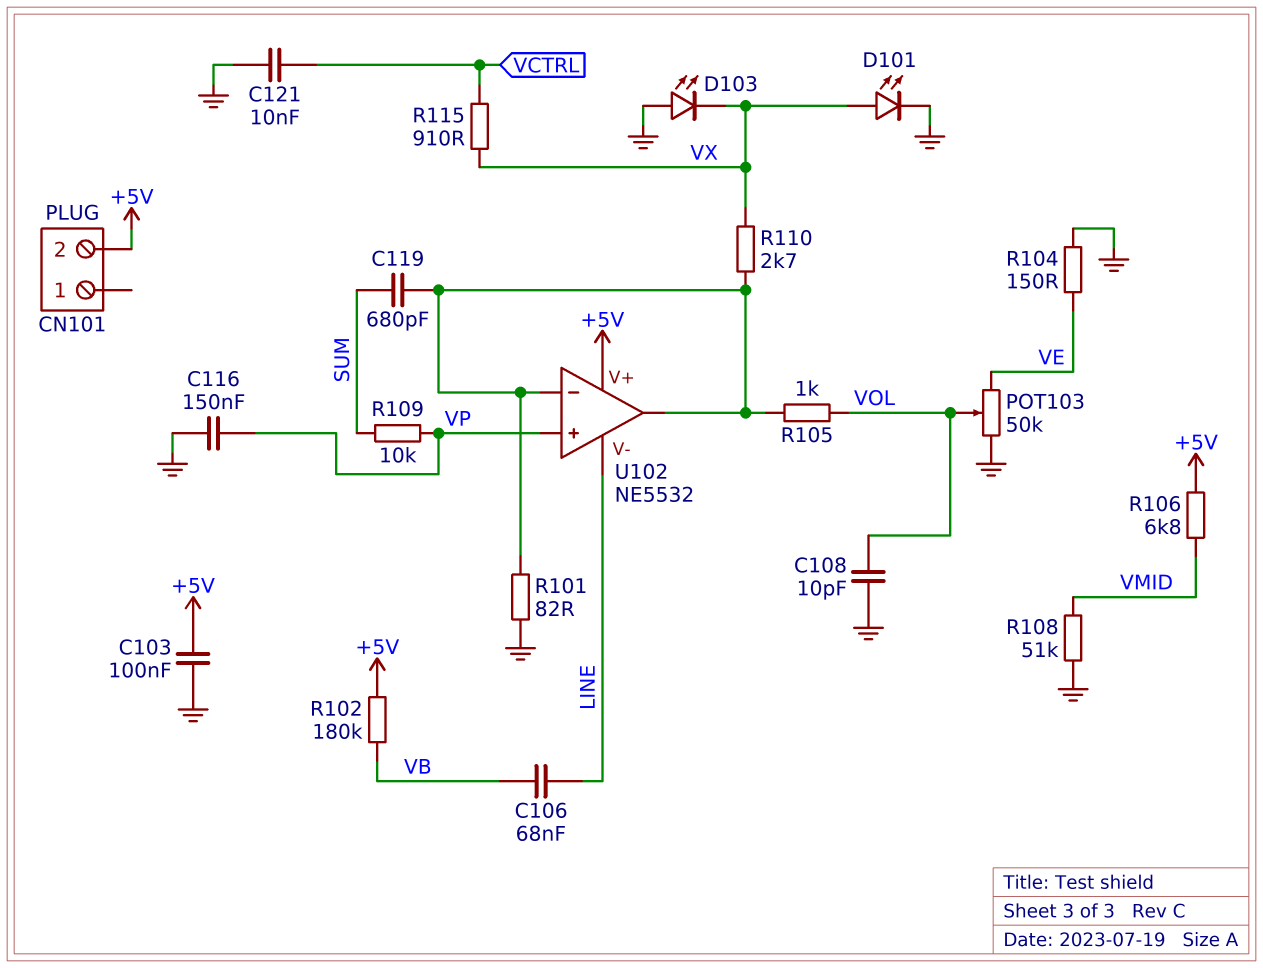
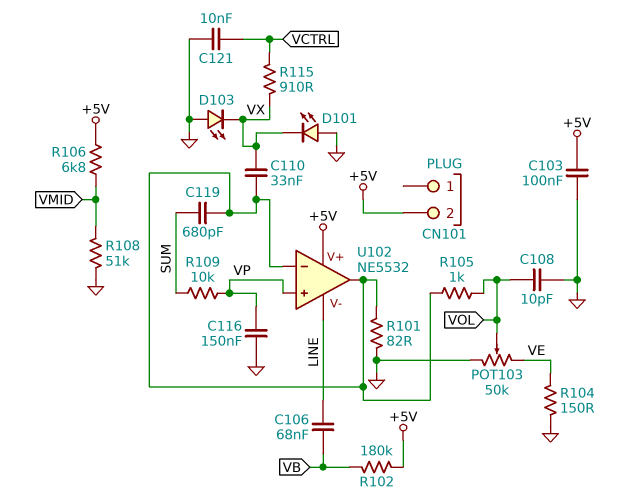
C110: none -> 33nF (U102/in-, VX)
D101: LED (A VX, K GND) -> LED (A GND, K VX)
R110: 2.7k (U102/in-, VX) -> none

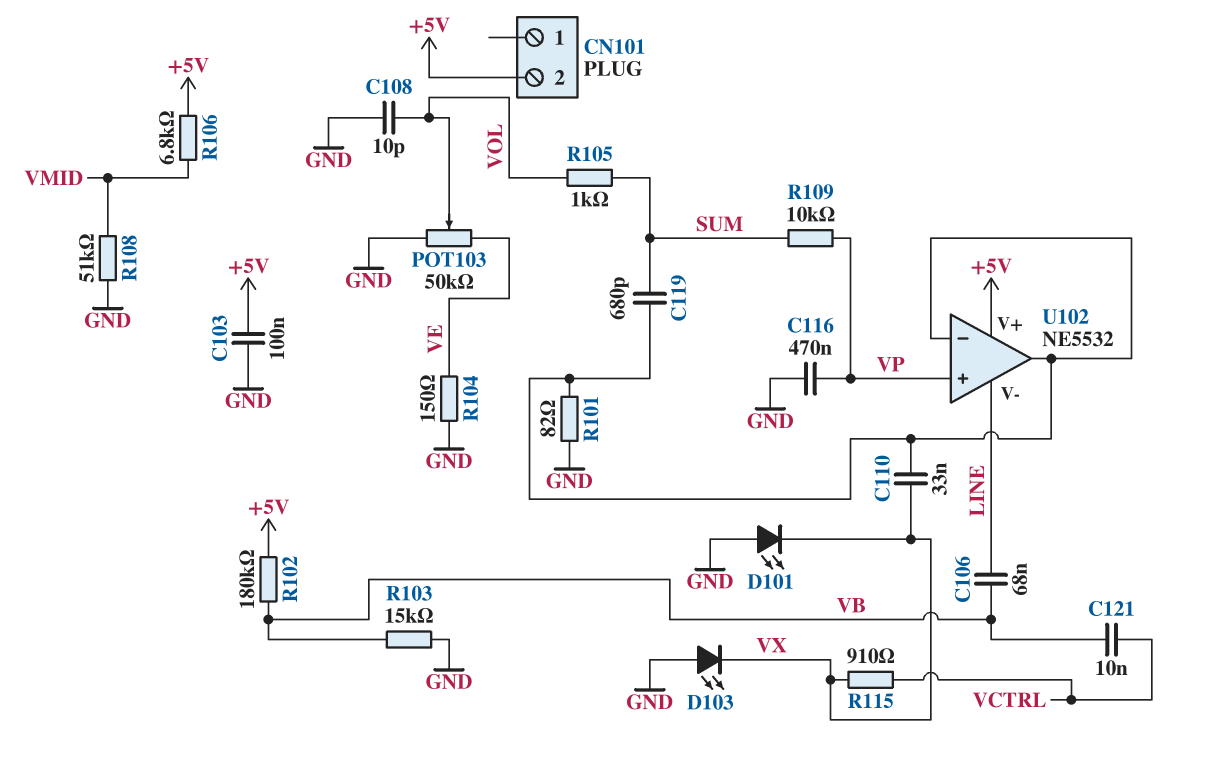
C116: 150nF (GND, VP) -> 470nF (GND, VP)
C121: 10nF (GND, VCTRL) -> 10nF (VB, VCTRL)
R103: none -> 15k (GND, VB)
R105: 1k (U102/in-, VOL) -> 1k (SUM, VOL)

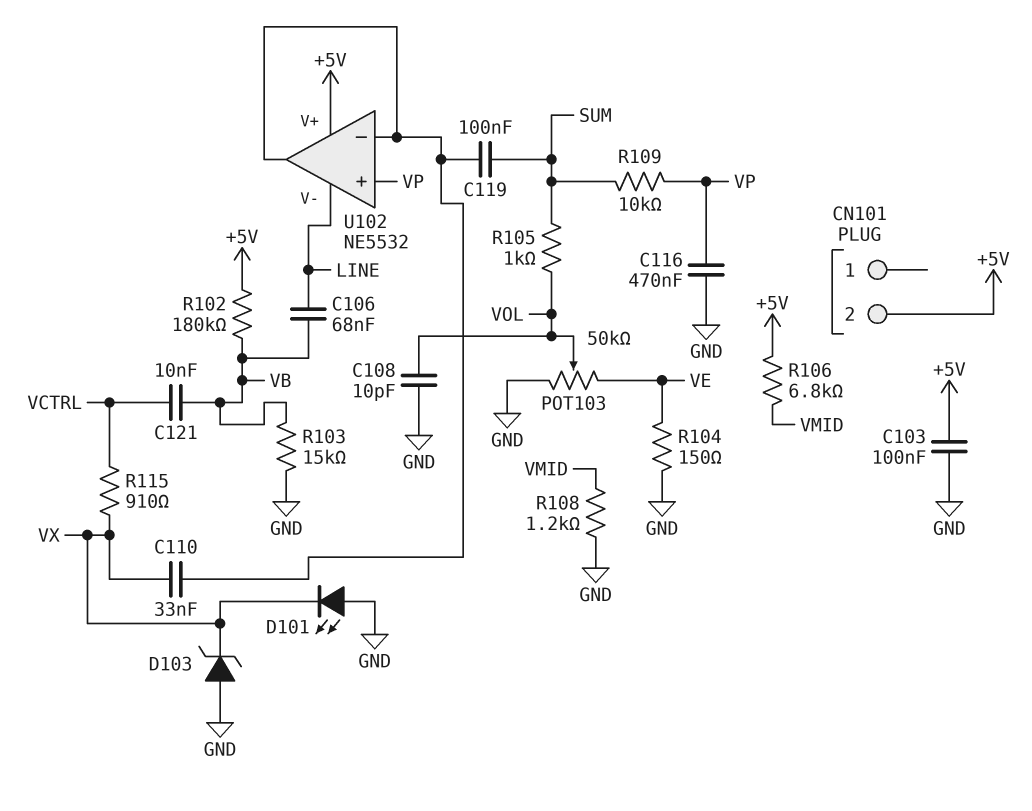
C119: 680pF (SUM, U102/in-) -> 100nF (SUM, U102/in-)
D103: LED (A GND, K VX) -> zener (A GND, K VX)
R101: 82 (GND, U102/in-) -> none
R108: 51k (GND, VMID) -> 1.2k (GND, VMID)

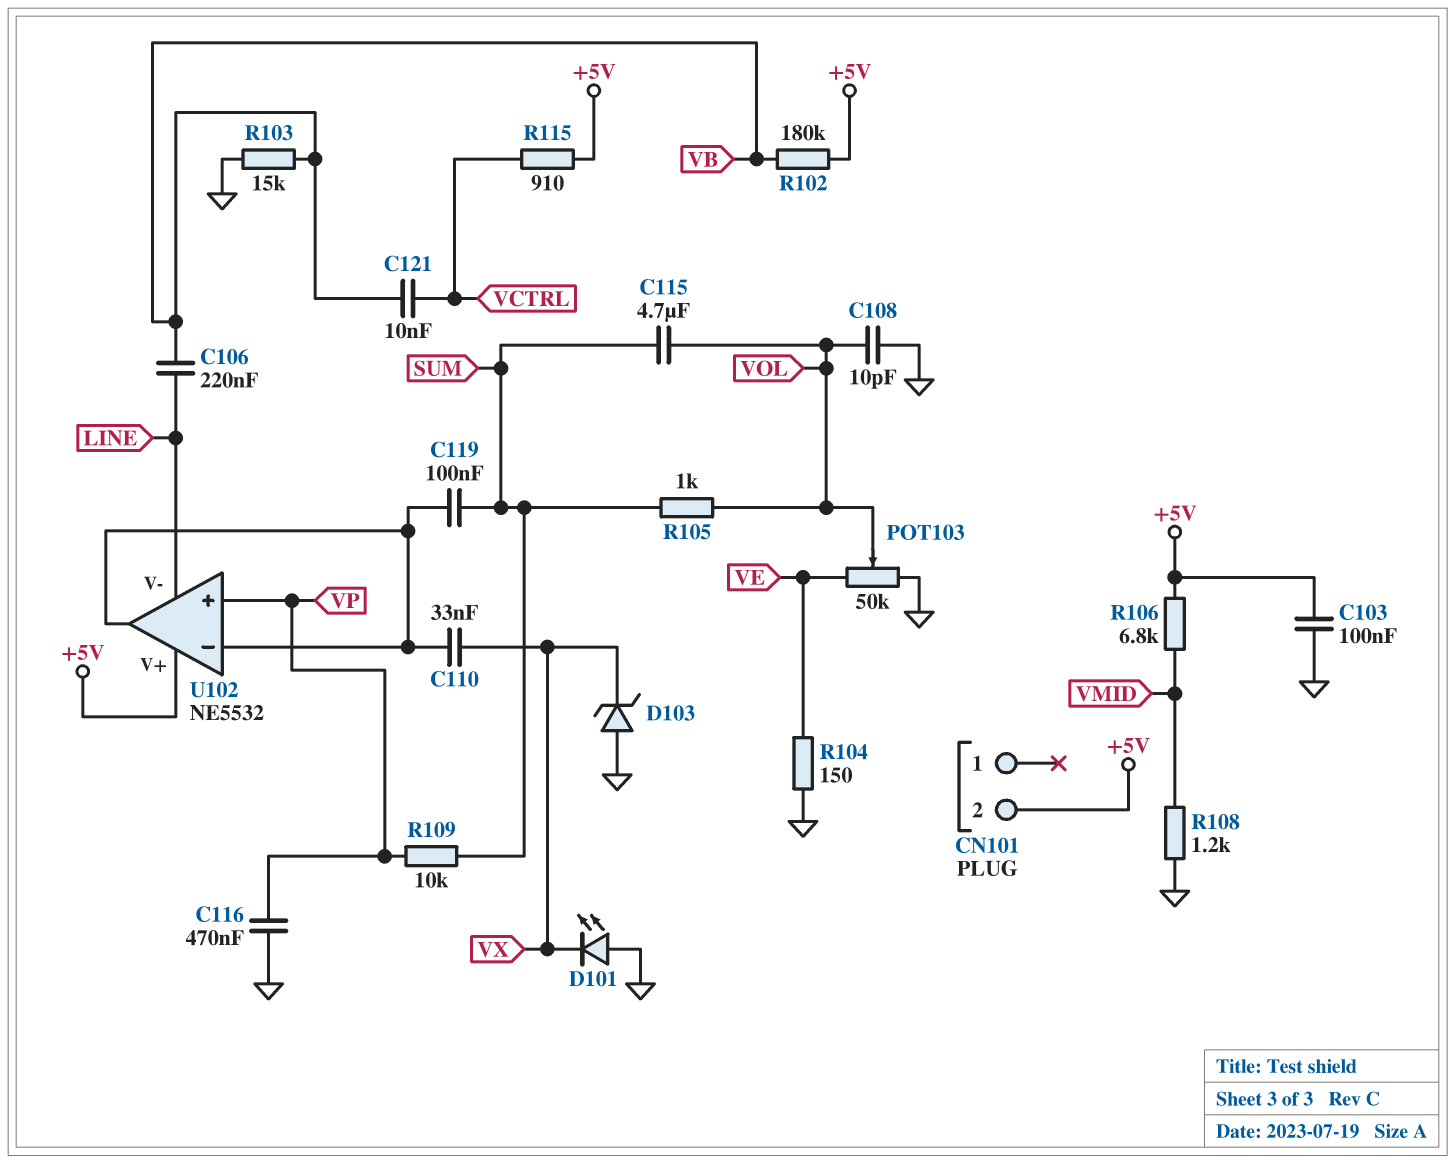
C106: 68nF (LINE, VB) -> 220nF (LINE, VB)
C115: none -> 4.7uF (SUM, VOL)
R115: 910 (VCTRL, VX) -> 910 (+5V, VCTRL)

